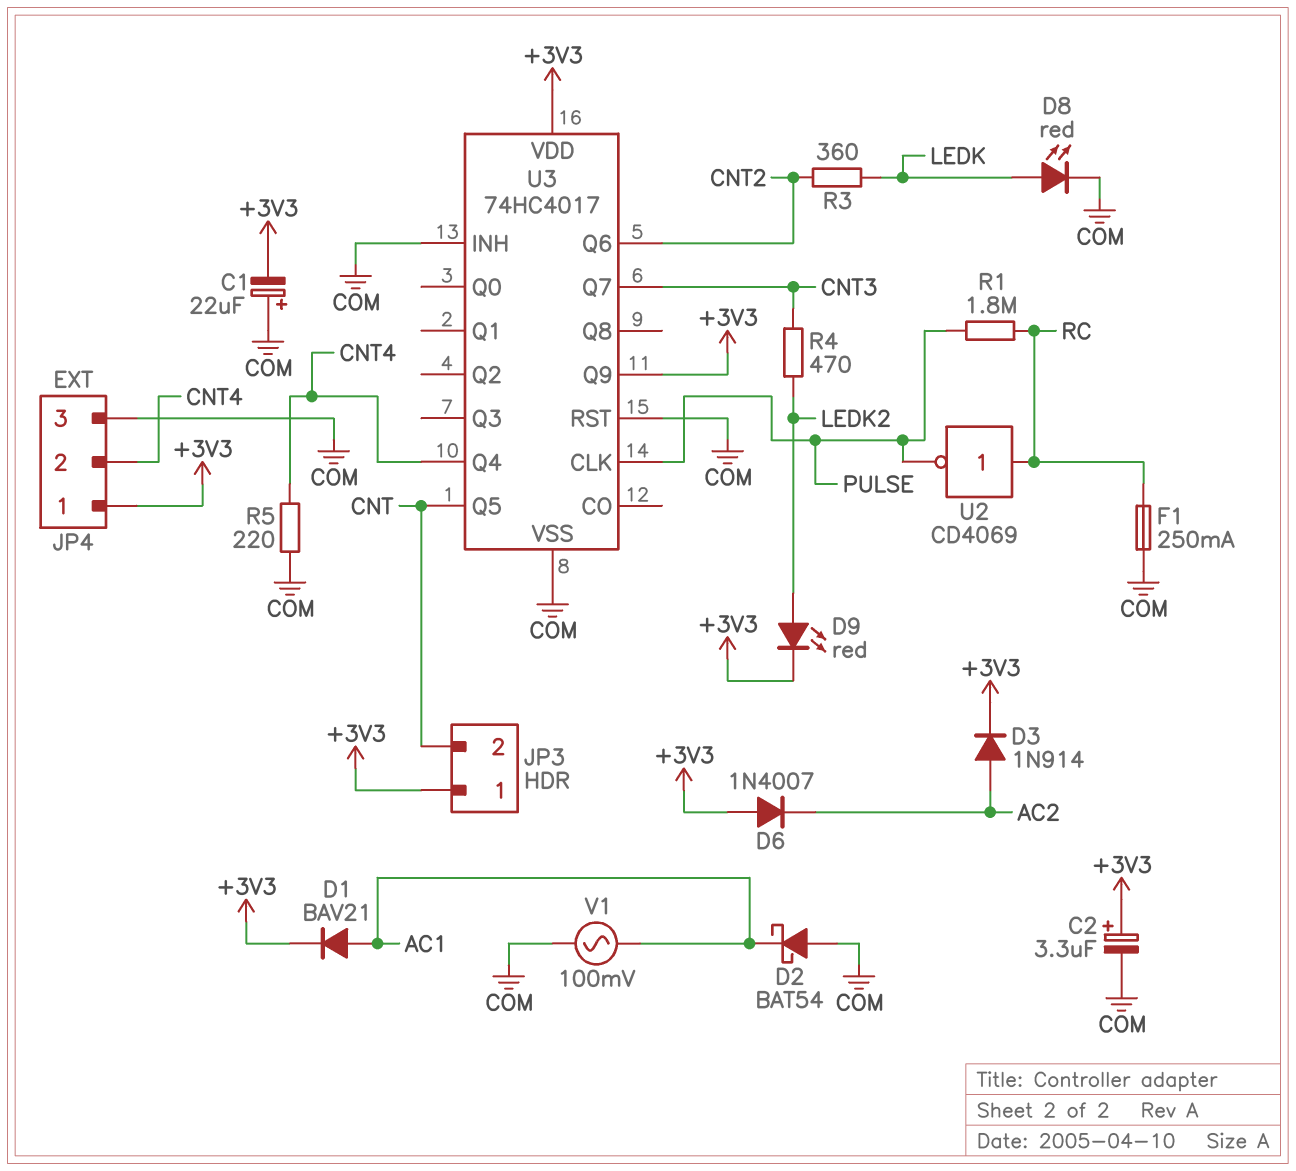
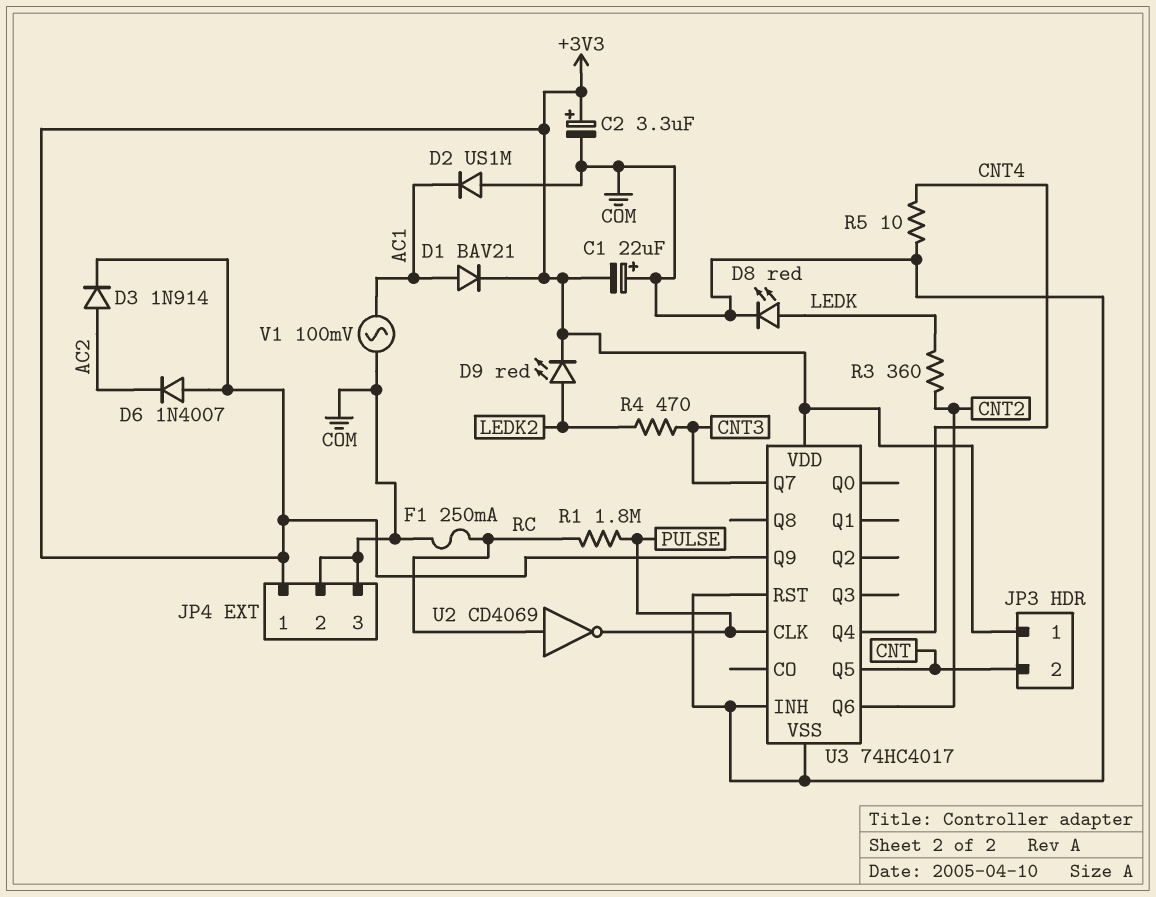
D2: schottky BAT54 (A COM, K AC1) -> diode US1M (A COM, K AC1)
JP4 pin 2: CNT4 -> COM
R5: 220 (CNT4, COM) -> 10 (CNT4, COM)

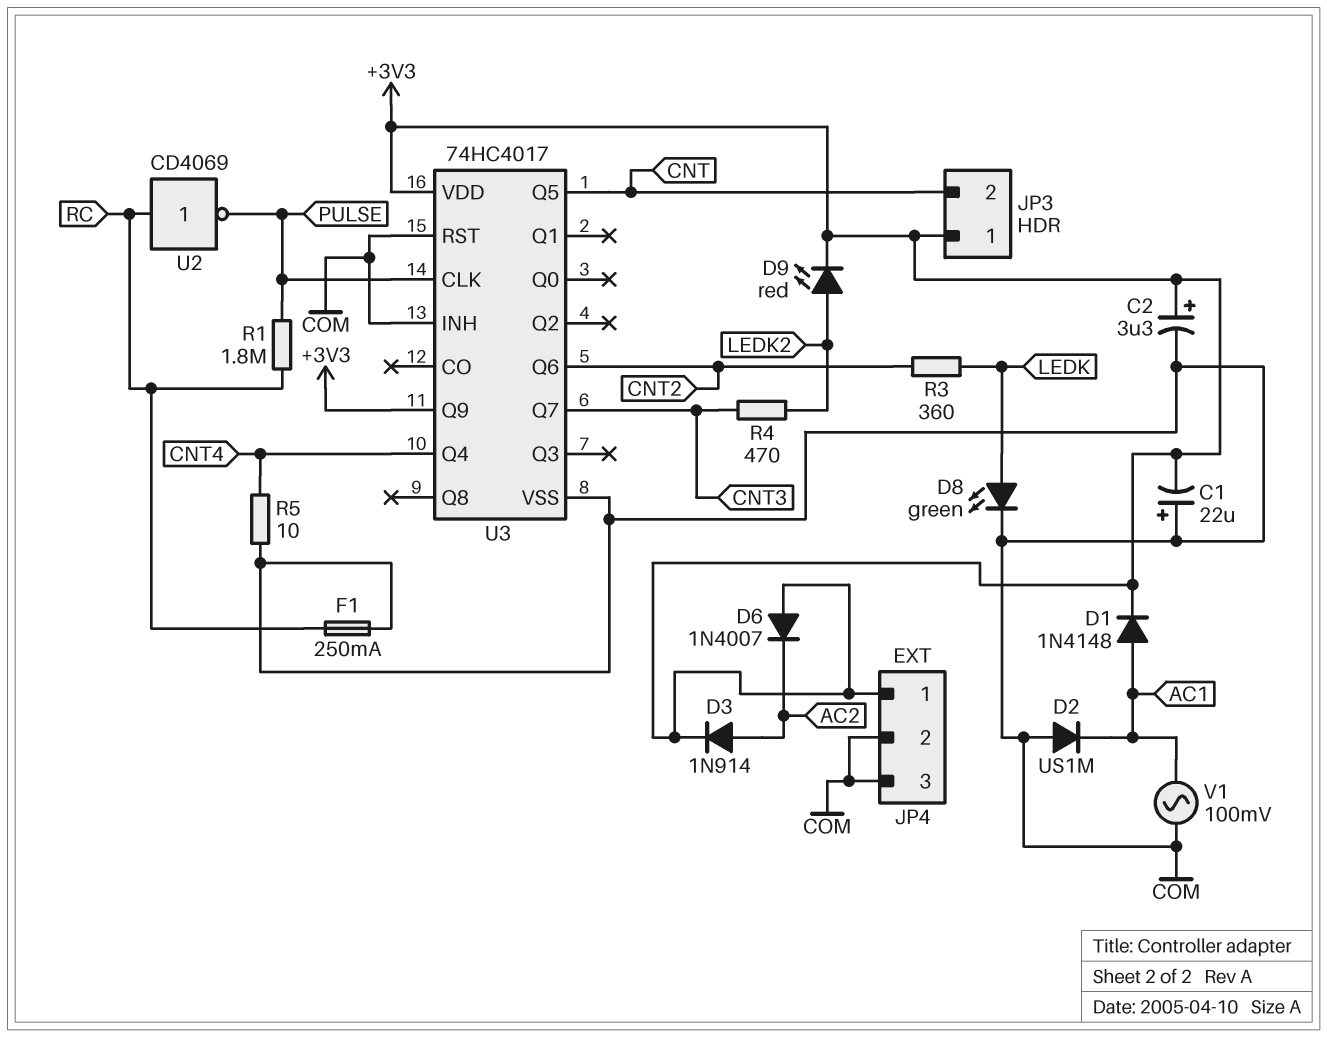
D1: diode BAV21 (A AC1, K +3V3) -> diode 1N4148 (A AC1, K +3V3)
D8: LED red (A LEDK, K COM) -> LED green (A LEDK, K COM)

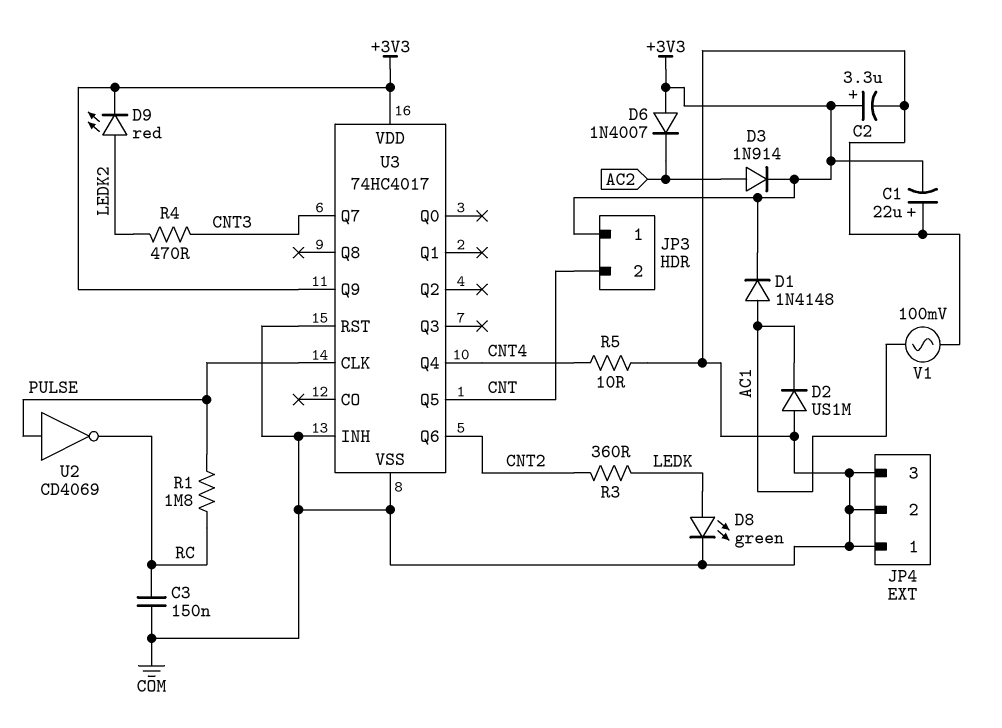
C3: none -> 150nF (COM, RC)
F1: 250mA (COM, RC) -> none
JP4 pin 1: +3V3 -> COM
U2: NOT CD4069 (in RC, out PULSE) -> NOT CD4069 (in PULSE, out RC)

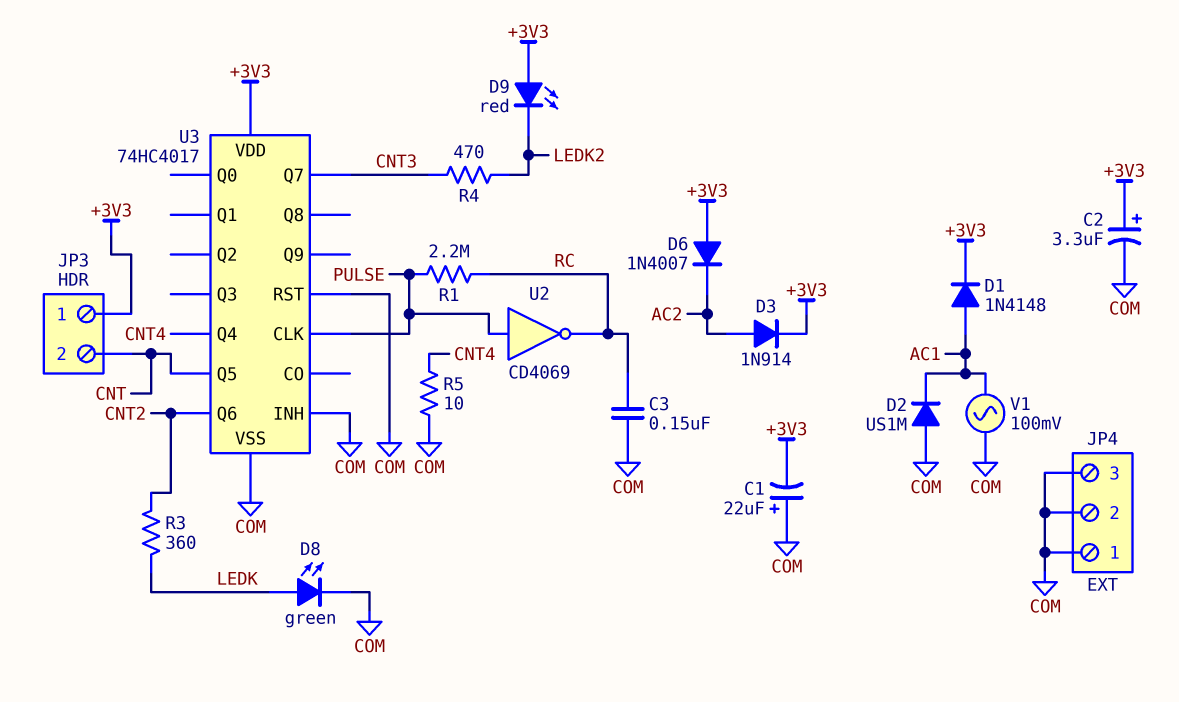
D9: LED red (A LEDK2, K +3V3) -> LED red (A +3V3, K LEDK2)
R1: 1.8M (PULSE, RC) -> 2.2M (PULSE, RC)
U3 pin Q9: +3V3 -> none

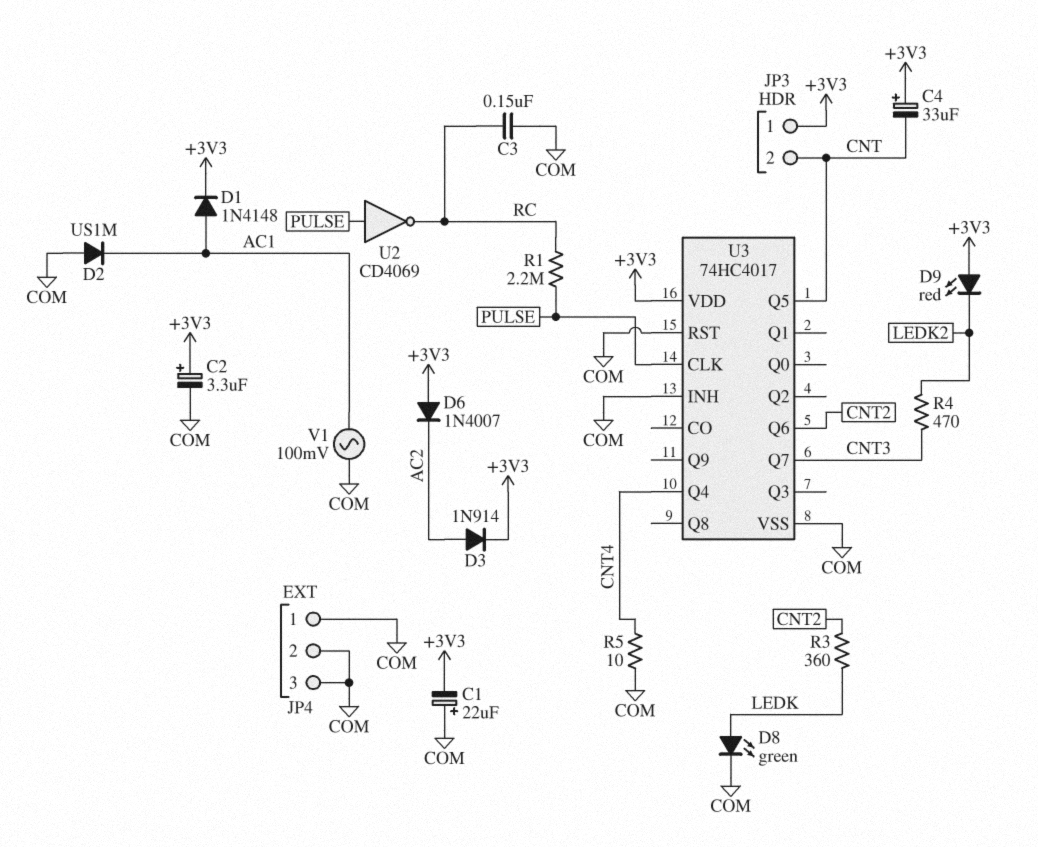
C4: none -> 33uF (plus +3V3, minus CNT)

